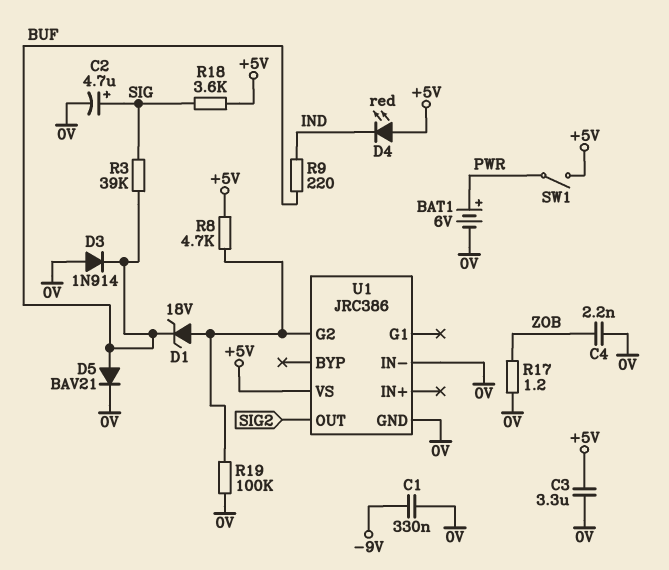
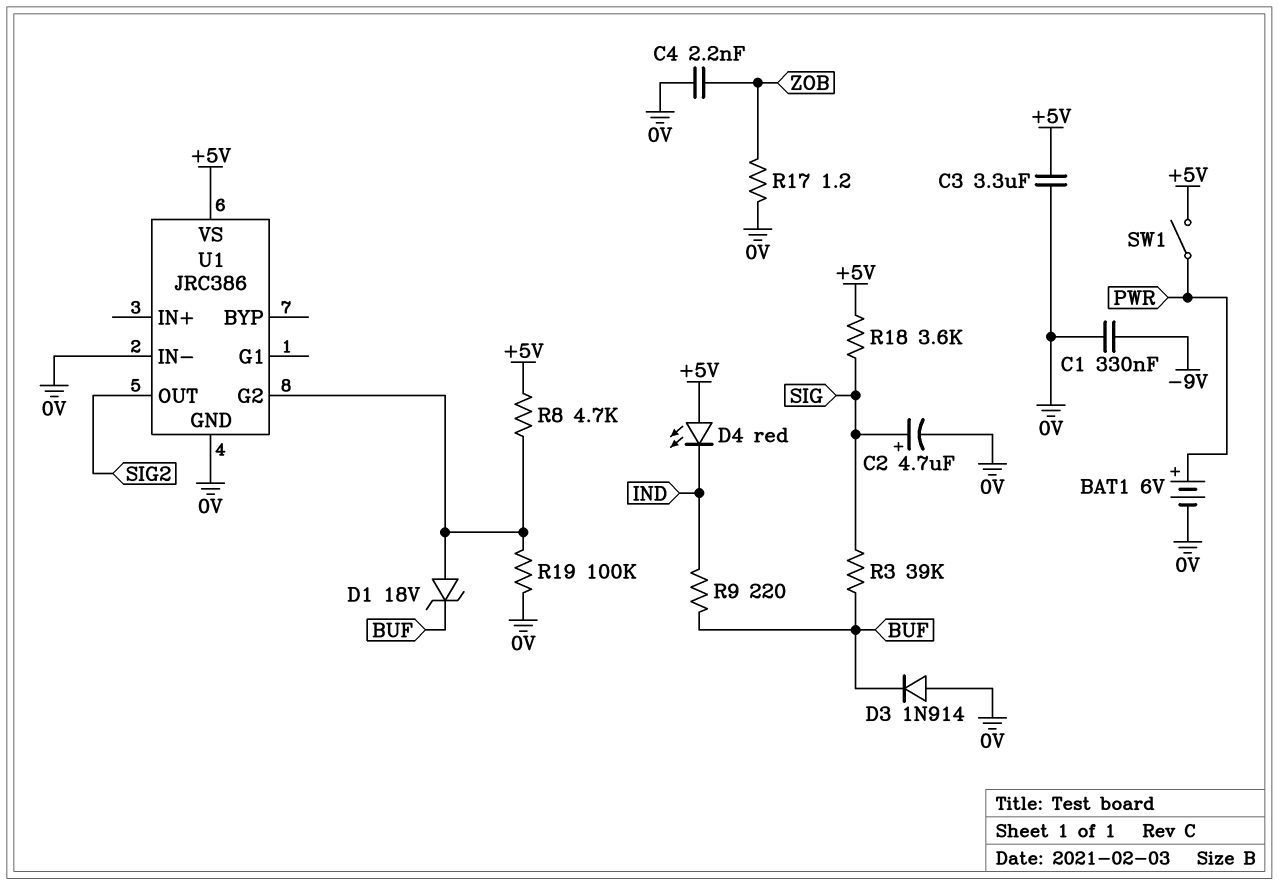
D5: diode BAV21 (A BUF, K 0V) -> none

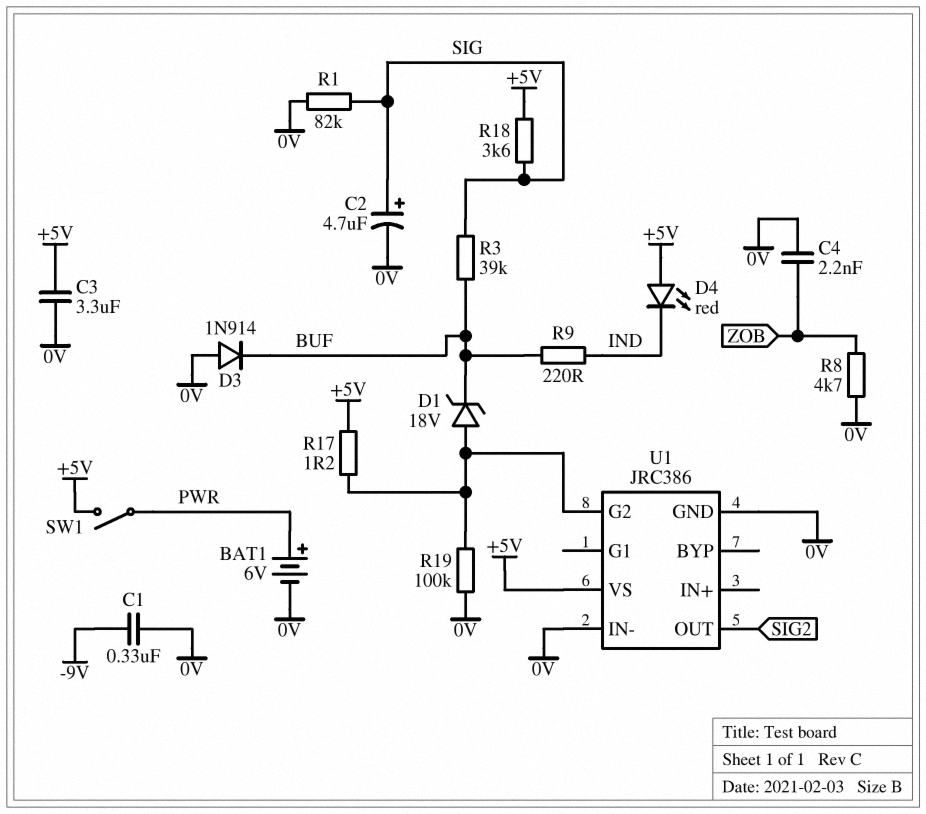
R1: none -> 82k (0V, SIG)
R8: 4.7k (+5V, U1/G2) -> 4.7k (0V, ZOB)
R17: 1.2 (0V, ZOB) -> 1.2 (+5V, U1/G2)

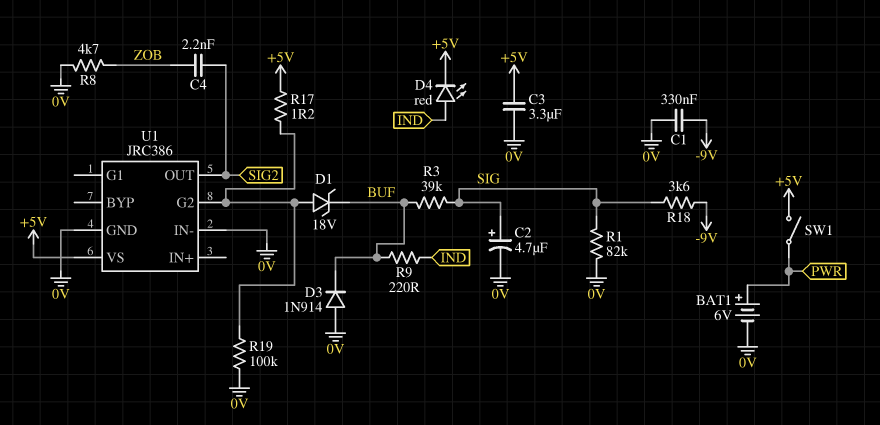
C4: 2.2nF (0V, ZOB) -> 2.2nF (SIG2, ZOB)
D4: LED red (A +5V, K IND) -> LED red (A IND, K +5V)
R18: 3.6k (+5V, SIG) -> 3.6k (-9V, SIG)

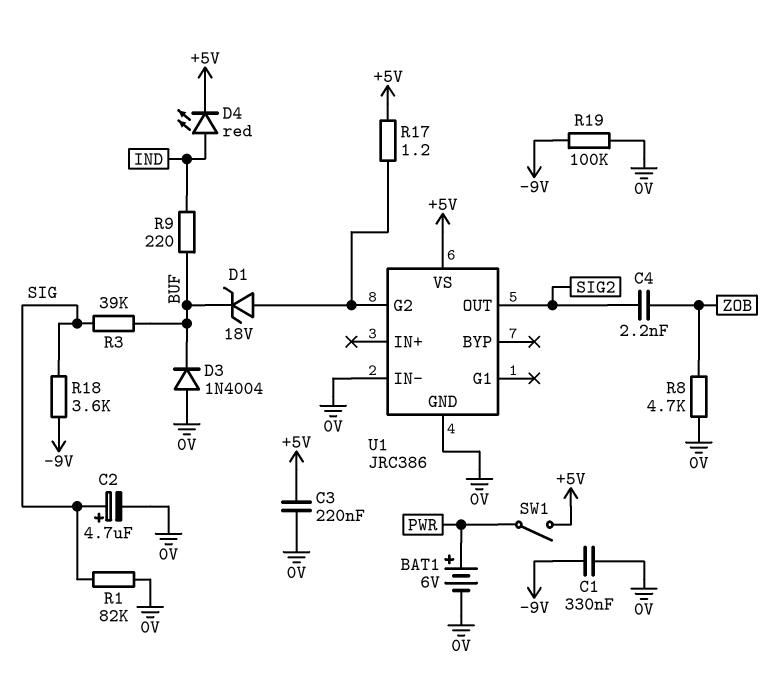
C3: 3.3uF (+5V, 0V) -> 220nF (+5V, 0V)
D3: diode 1N914 (A 0V, K BUF) -> diode 1N4004 (A 0V, K BUF)
R19: 100k (0V, U1/G2) -> 100k (-9V, 0V)

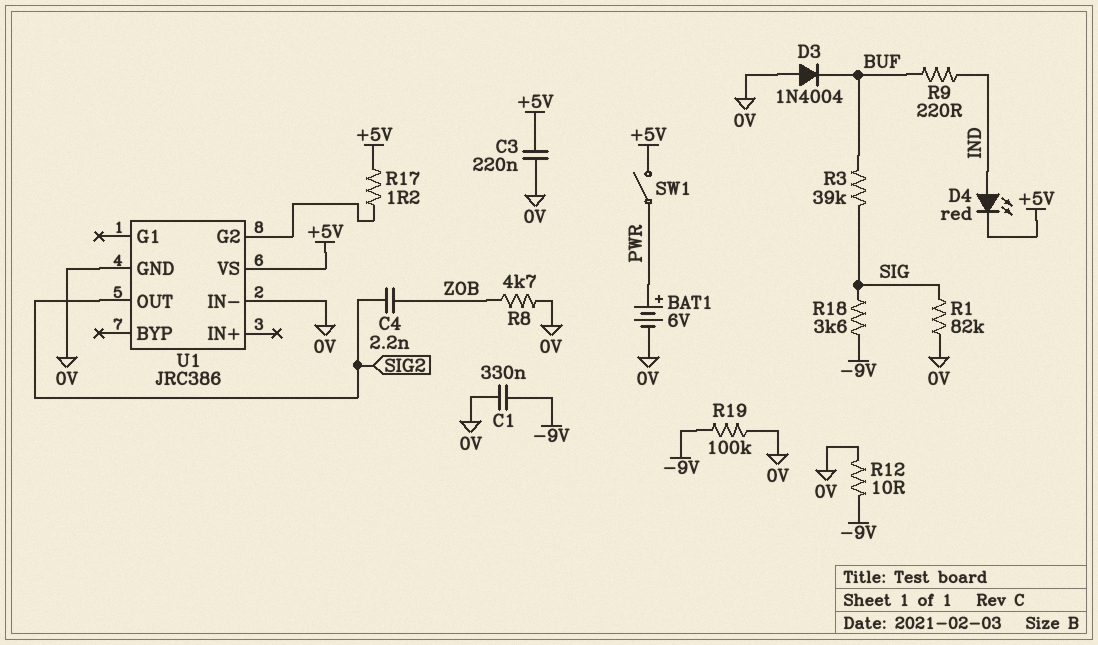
C2: 4.7uF (plus SIG, minus 0V) -> none
D1: zener 18V (A U1/G2, K BUF) -> none
R12: none -> 10 (-9V, 0V)

